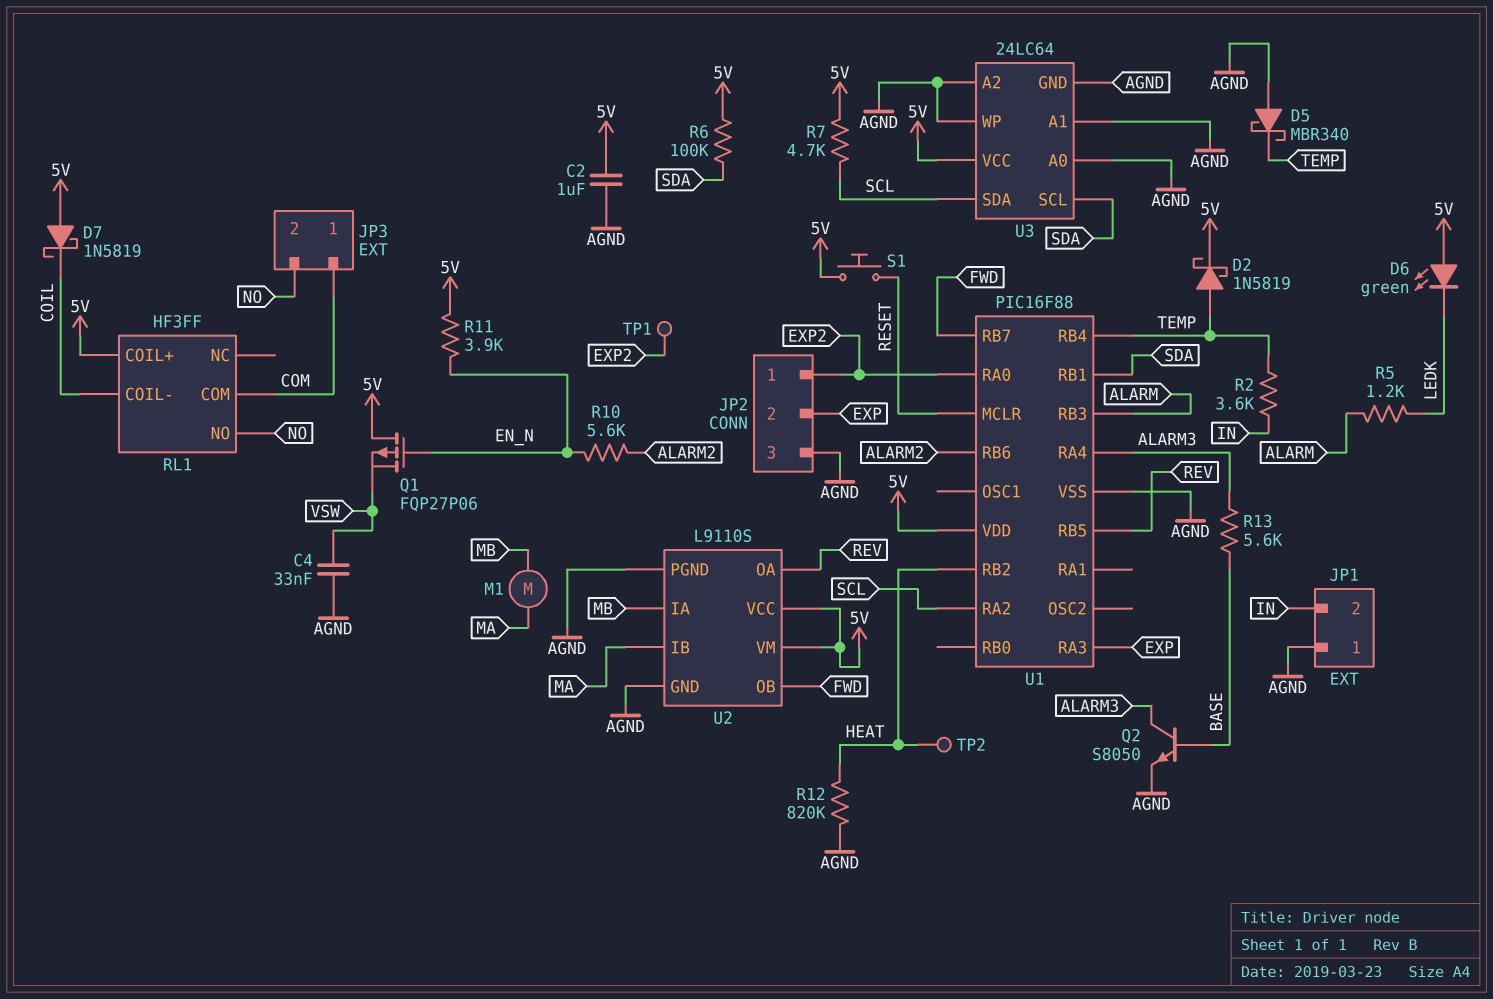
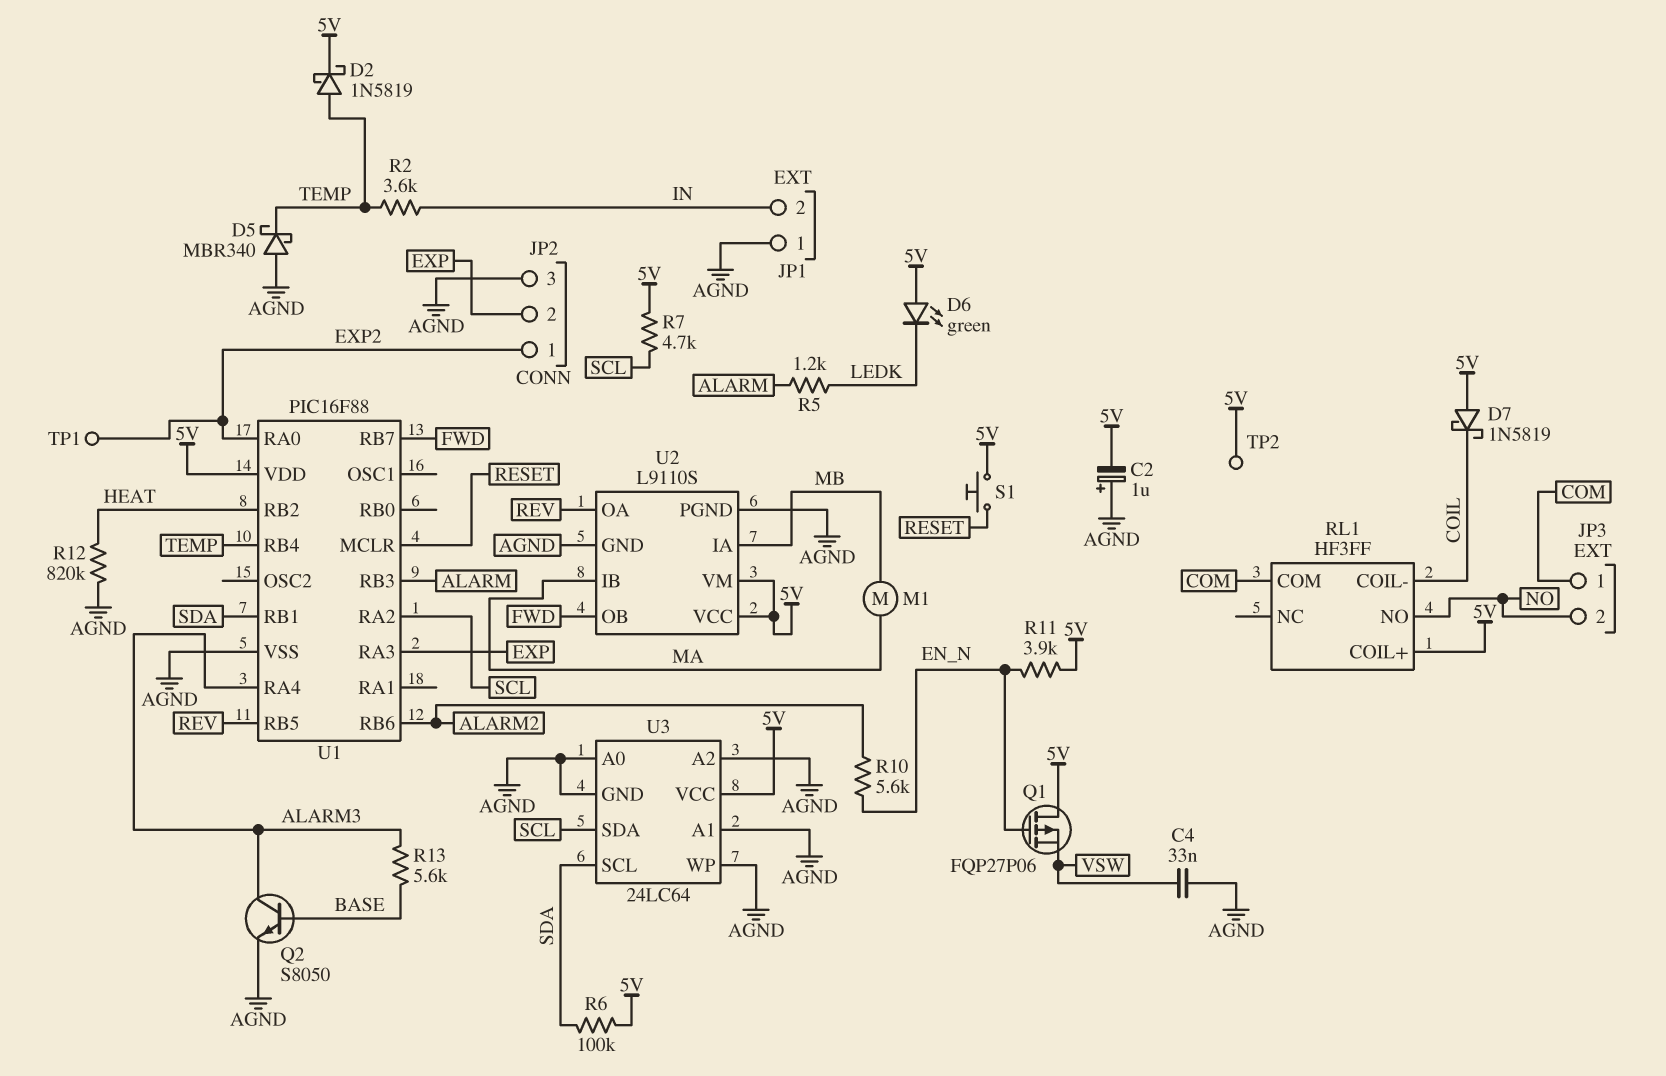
C2: 1uF (5V, AGND) -> 1uF (plus AGND, minus 5V)
TP2: test point (HEAT) -> test point (5V)

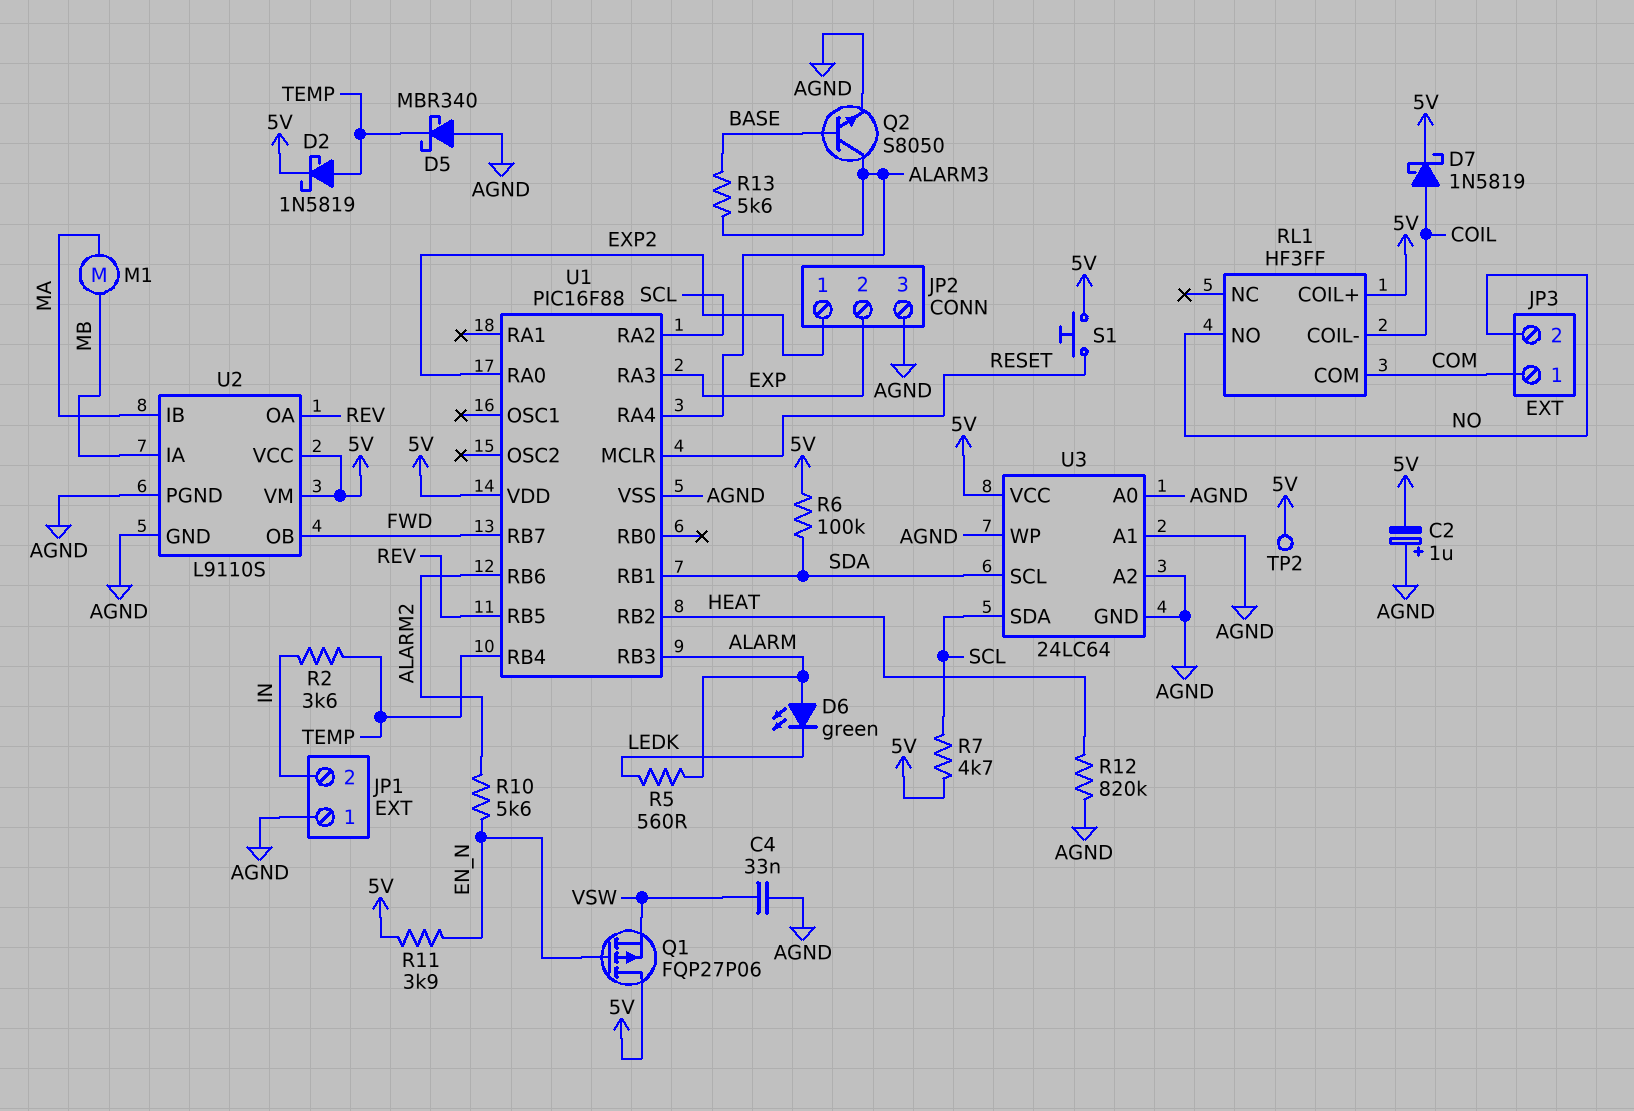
D6: LED green (A 5V, K LEDK) -> LED green (A ALARM, K LEDK)
D7: schottky 1N5819 (A 5V, K COIL) -> schottky 1N5819 (A COIL, K 5V)
R5: 1.2k (ALARM, LEDK) -> 560 (ALARM, LEDK)
TP1: test point (EXP2) -> none

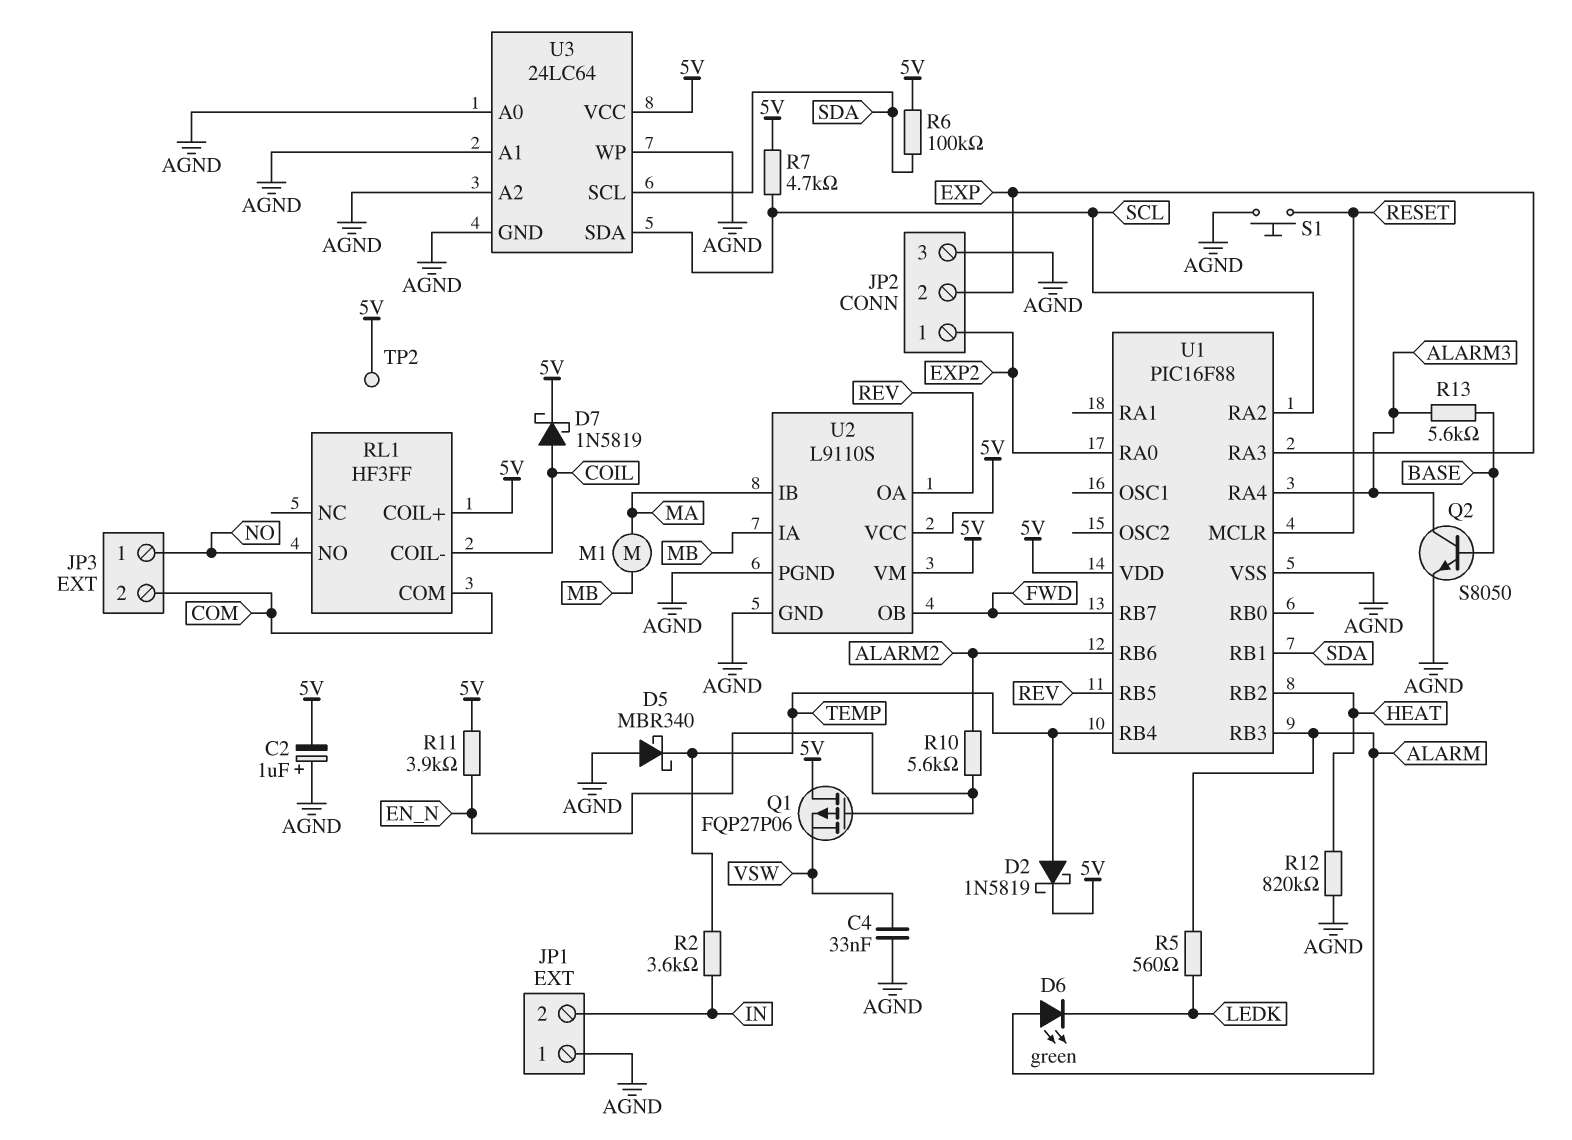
JP3 pin 1: COM -> NO
JP3 pin 2: NO -> COM
S1: button (5V, RESET) -> button (AGND, RESET)

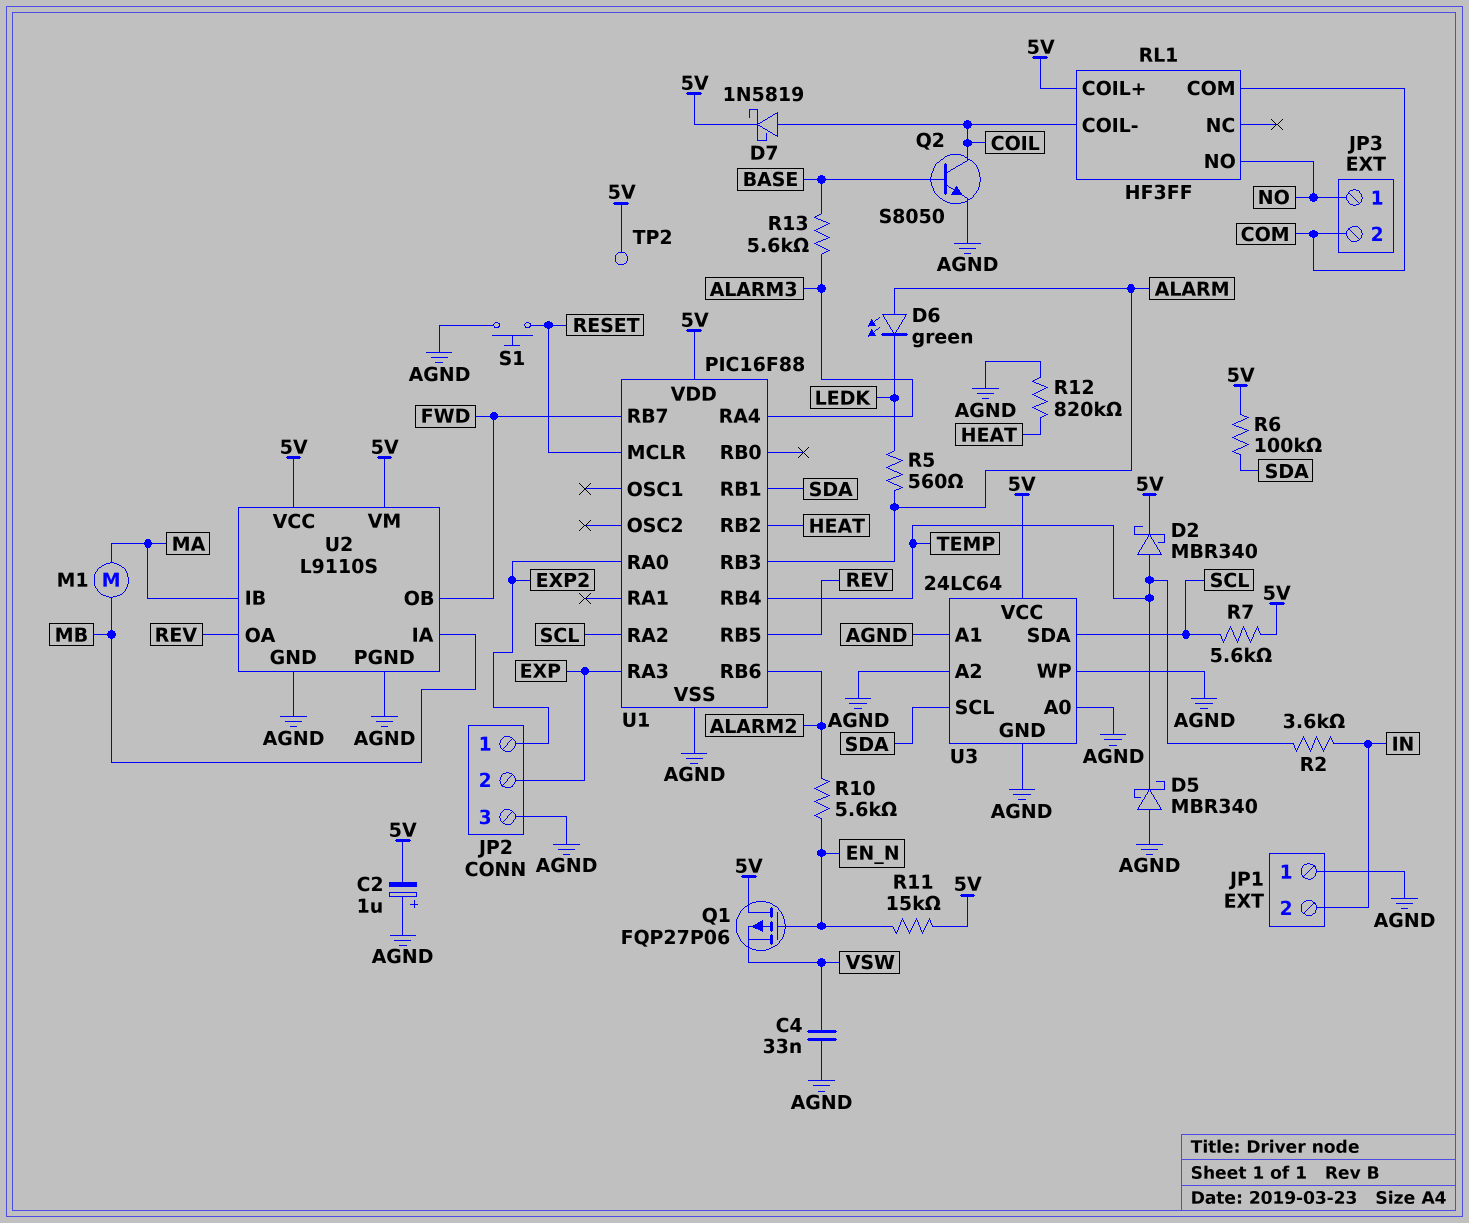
D2: schottky 1N5819 (A TEMP, K 5V) -> schottky MBR340 (A TEMP, K 5V)
Q2: NPN S8050 (B BASE, C ALARM3, E AGND) -> NPN S8050 (B BASE, C COIL, E AGND)
R7: 4.7k (5V, SCL) -> 5.6k (5V, SCL)
R11: 3.9k (5V, EN_N) -> 15k (5V, EN_N)

